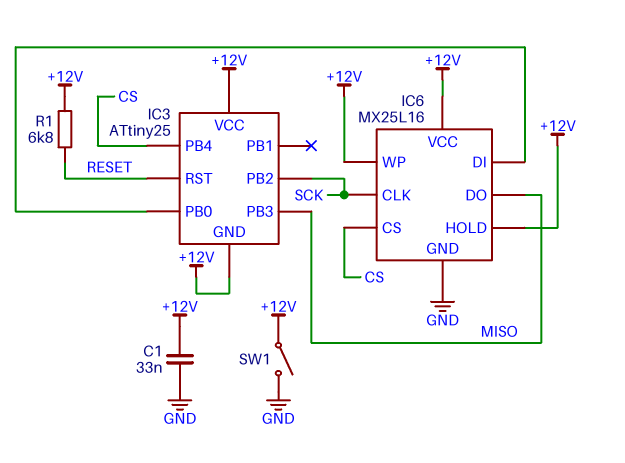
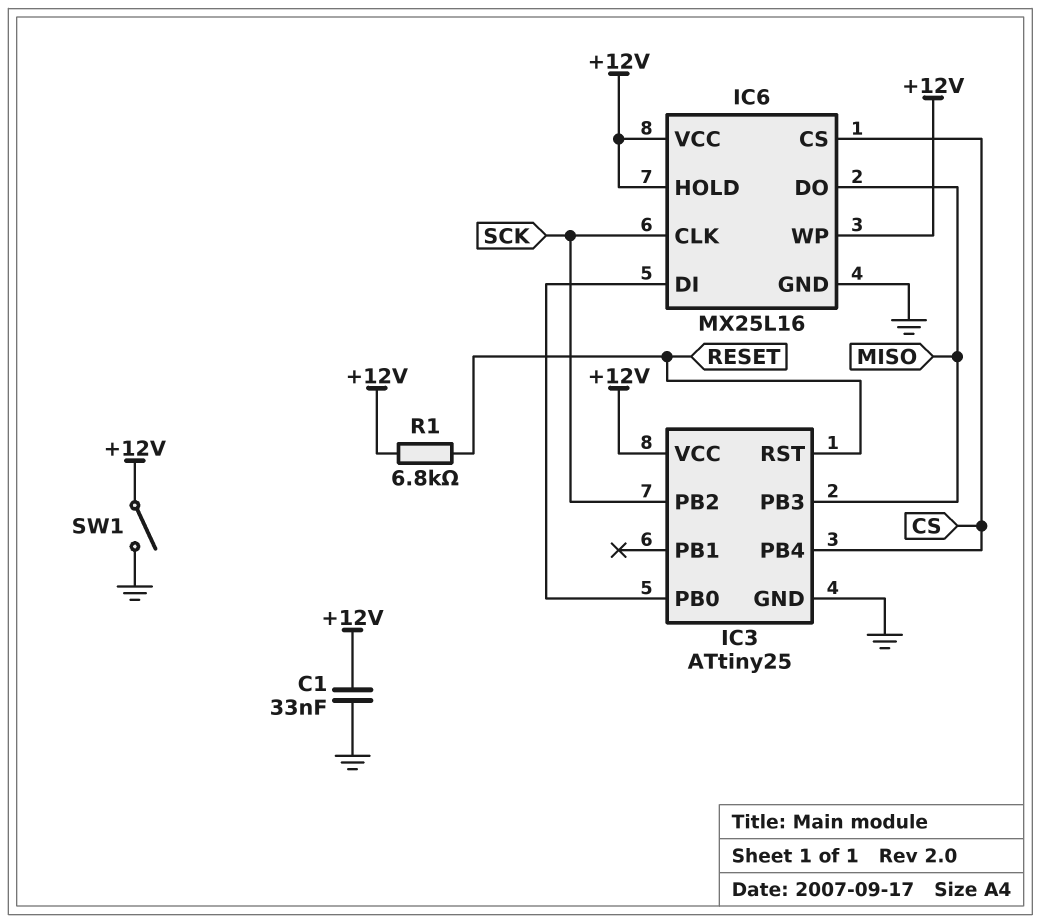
IC3 pin GND: +12V -> GND

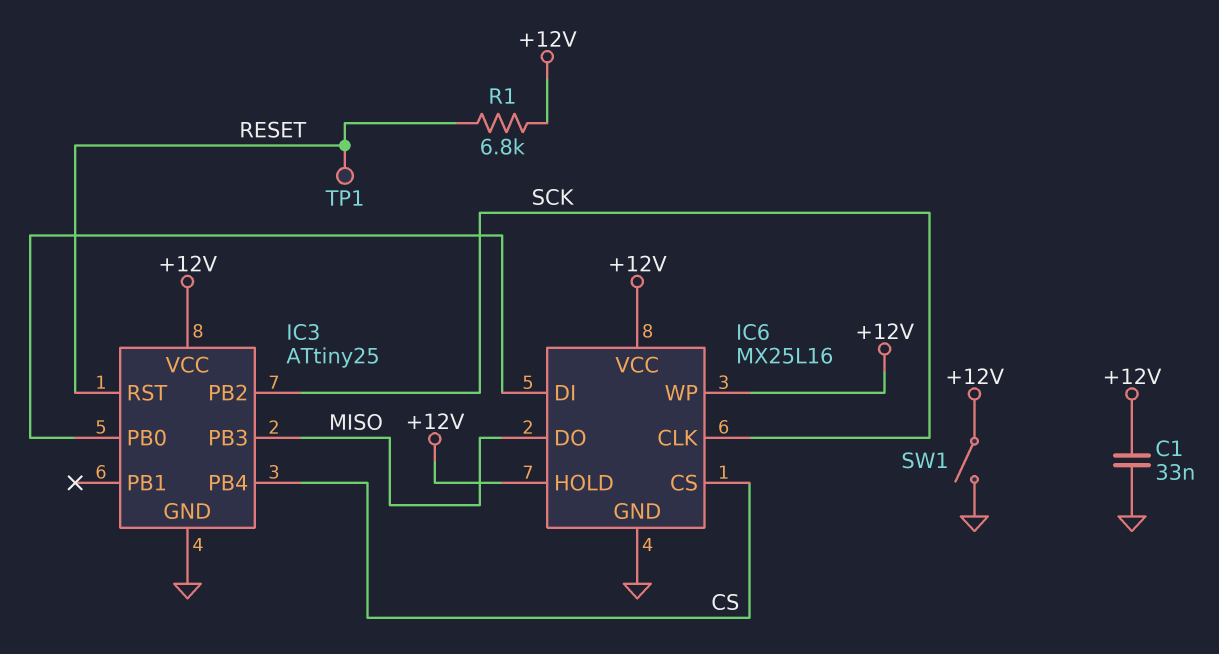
TP1: none -> test point (RESET)

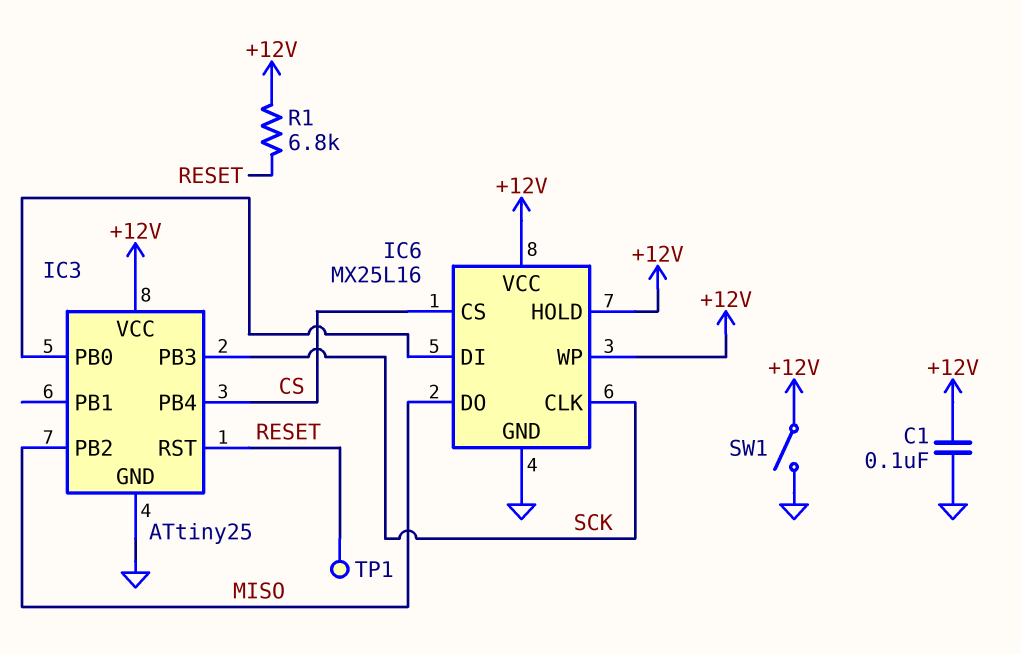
C1: 33nF (+12V, GND) -> 100nF (+12V, GND)
IC3 pin PB2: SCK -> MISO
IC3 pin PB3: MISO -> SCK

